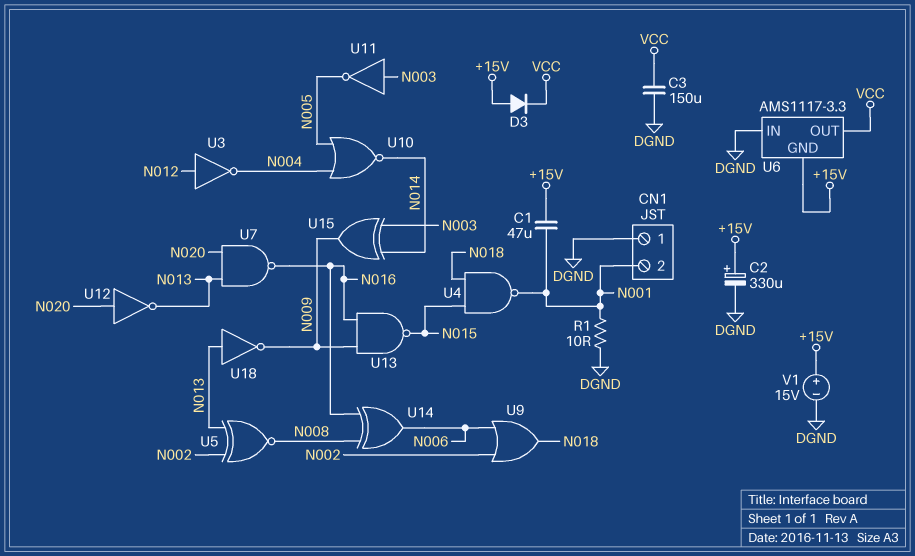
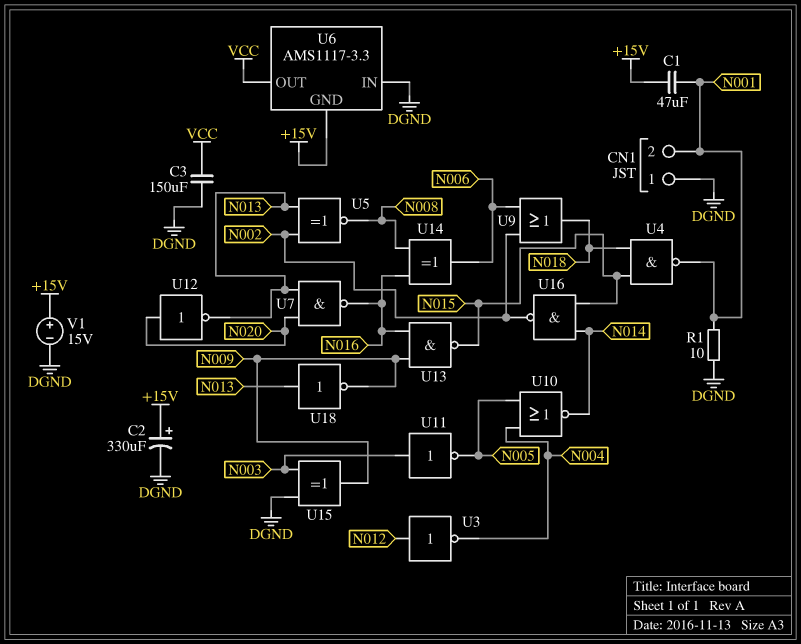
D3: diode (A +15V, K VCC) -> none
U15: XOR (in N003, in N014, out N009) -> XOR (in DGND, in N003, out N009)
U16: none -> NAND (in N014, in N015, out N002)

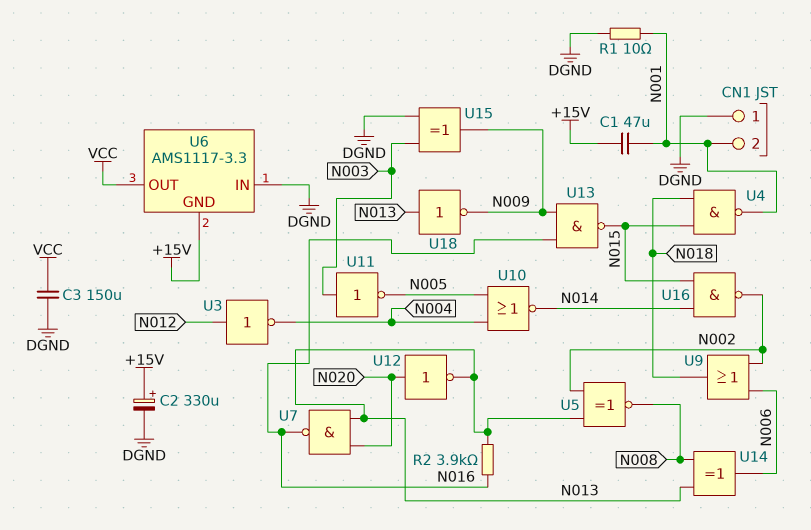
R2: none -> 3.9k (N013, N016)
U14: XOR (in N008, in N016, out N006) -> XOR (in N008, in N013, out N006)
V1: 15V (plus +15V, minus DGND) -> none

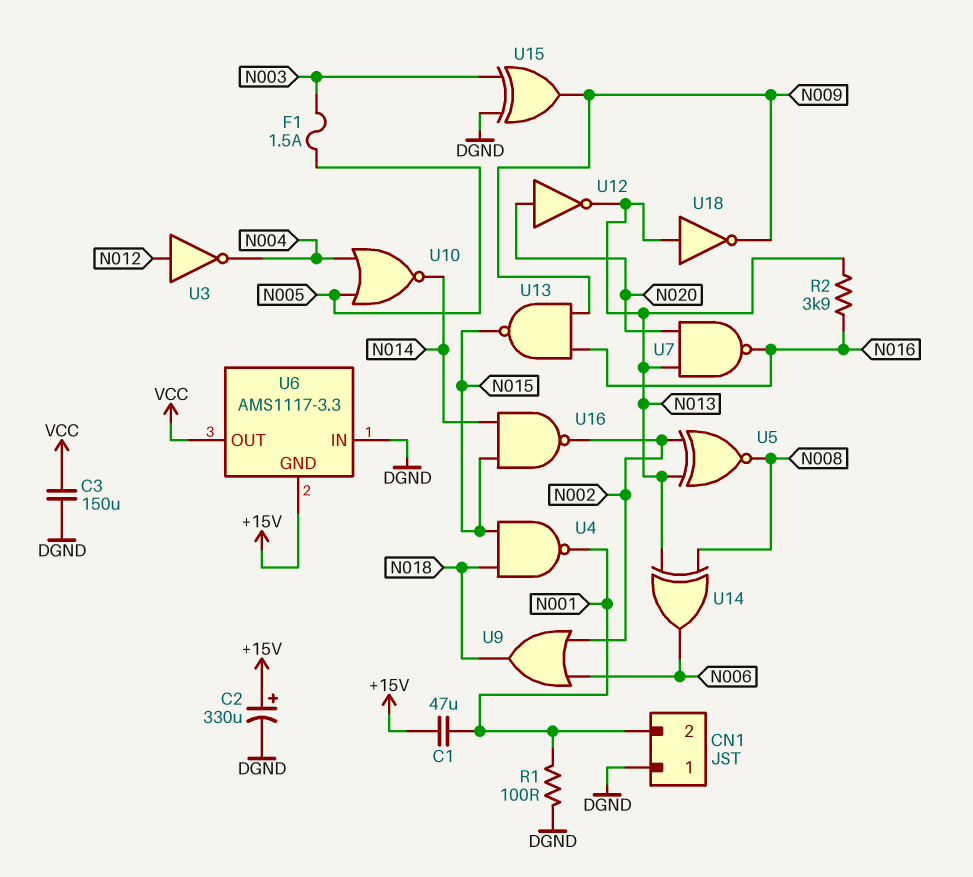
F1: none -> 1.5A (N003, N005)
R1: 10 (DGND, N001) -> 100 (DGND, N001)
U11: NOT (in N003, out N005) -> none

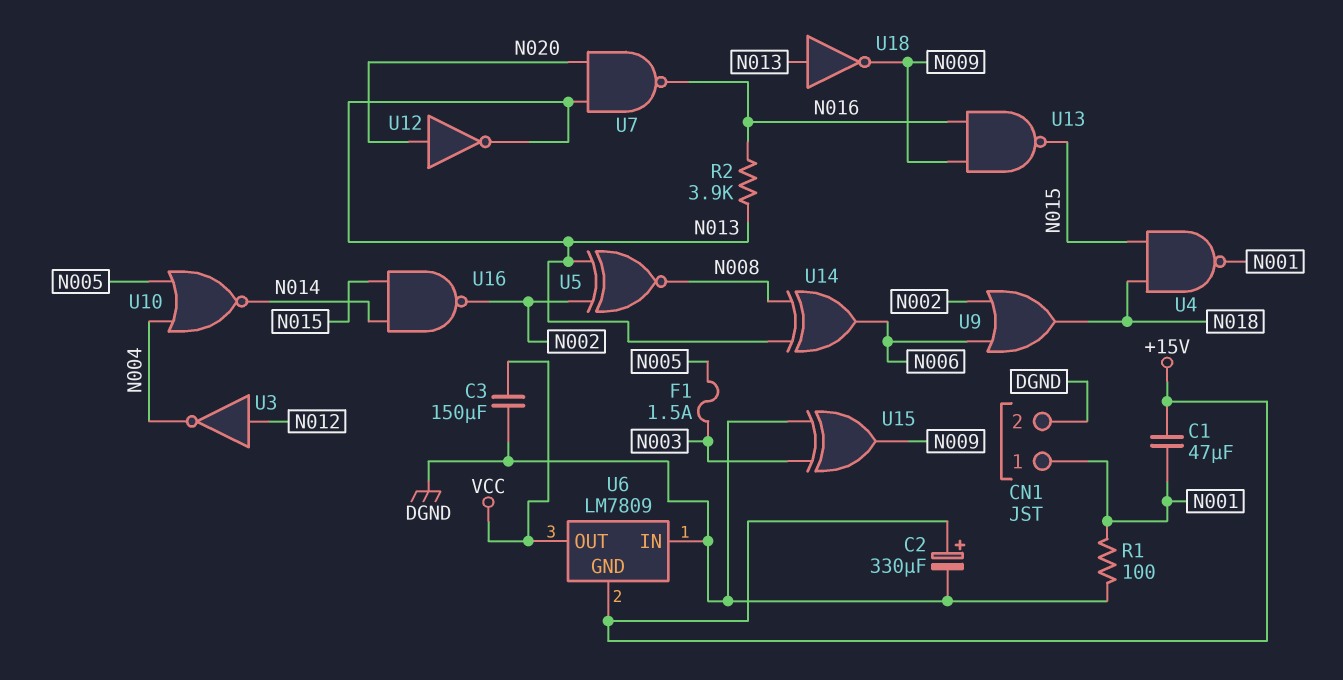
CN1 pin 1: DGND -> N001
CN1 pin 2: N001 -> DGND
U6: AMS1117-3.3 -> LM7809

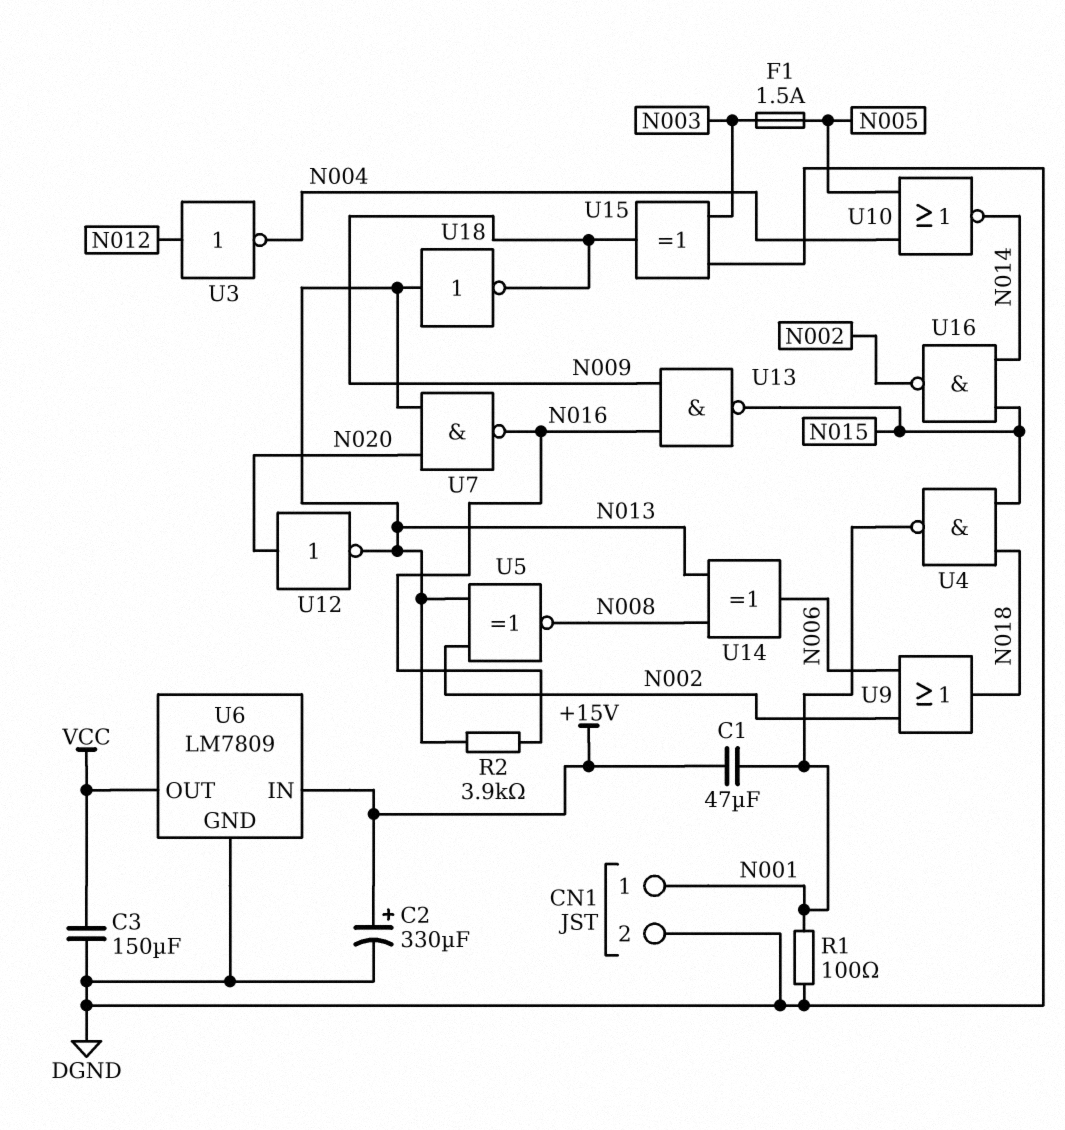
U6 pin GND: +15V -> DGND
U6 pin IN: DGND -> +15V

